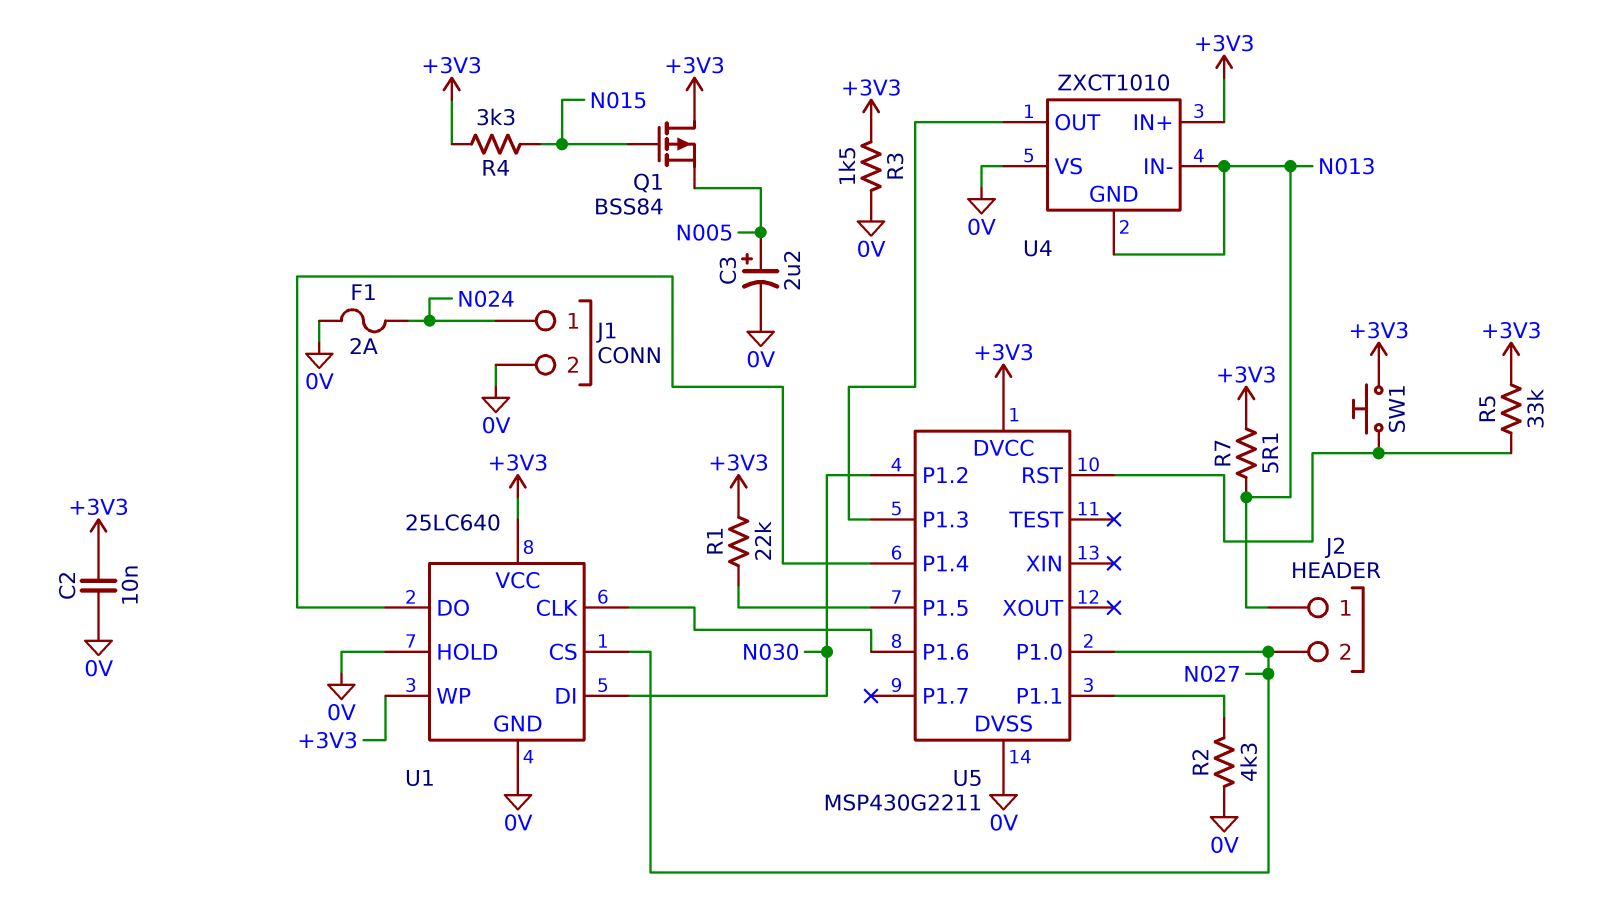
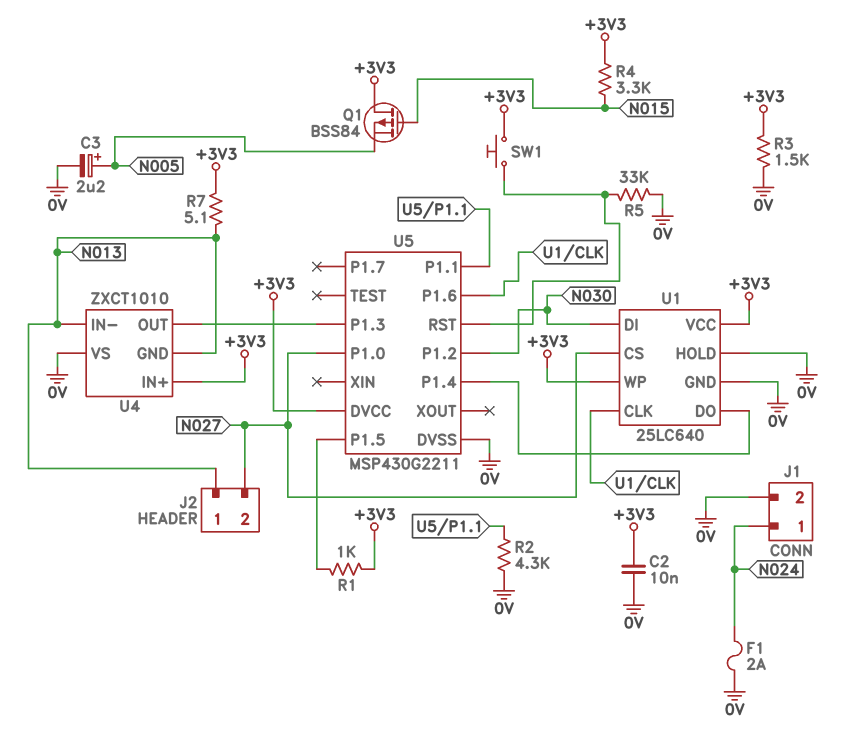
R1: 22k (+3V3, U5/P1.5) -> 1k (+3V3, U5/P1.5)
R5: 33k (+3V3, U5/RST) -> 33k (0V, U5/RST)

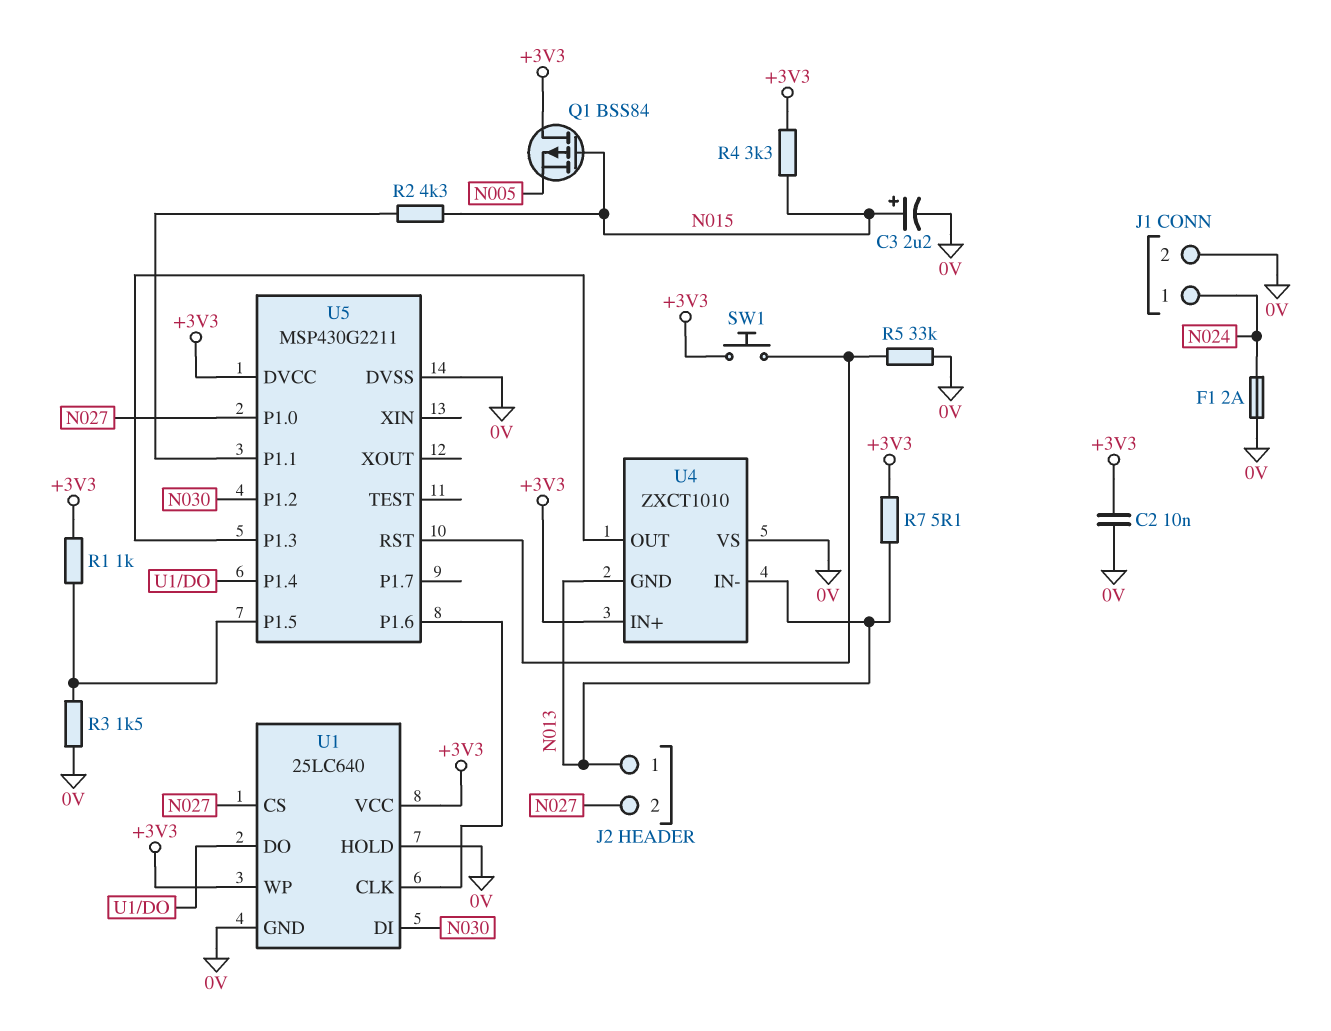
C3: 2.2uF (plus N005, minus 0V) -> 2.2uF (plus N015, minus 0V)
R2: 4.3k (0V, U5/P1.1) -> 4.3k (N015, U5/P1.1)
R3: 1.5k (+3V3, 0V) -> 1.5k (0V, U5/P1.5)

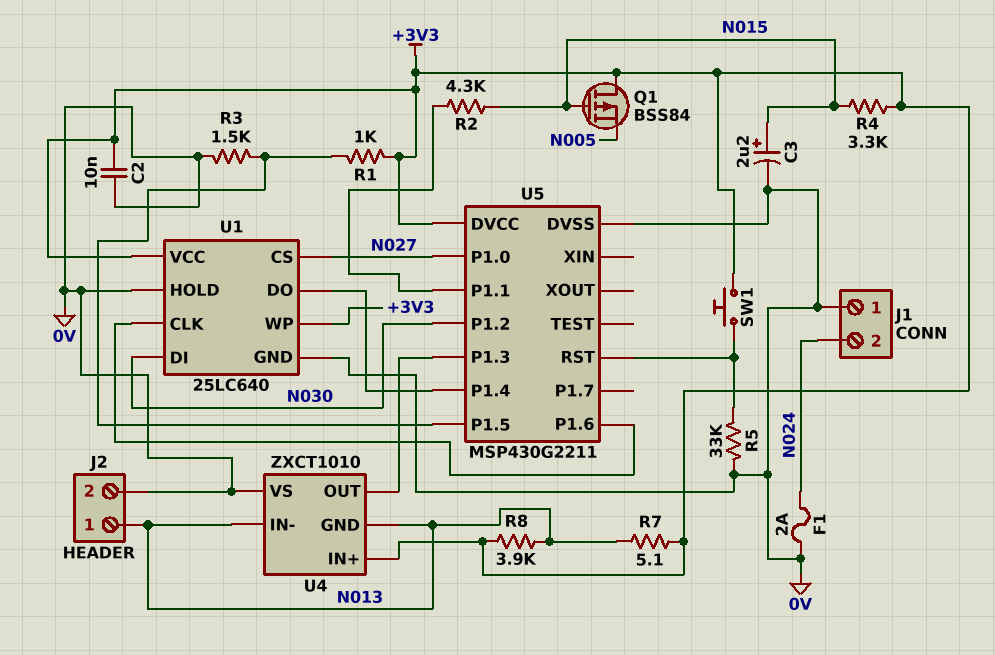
J1 pin 1: N024 -> 0V
J1 pin 2: 0V -> N024
J2 pin 2: N027 -> 0V
R8: none -> 3.9k (+3V3, N013)

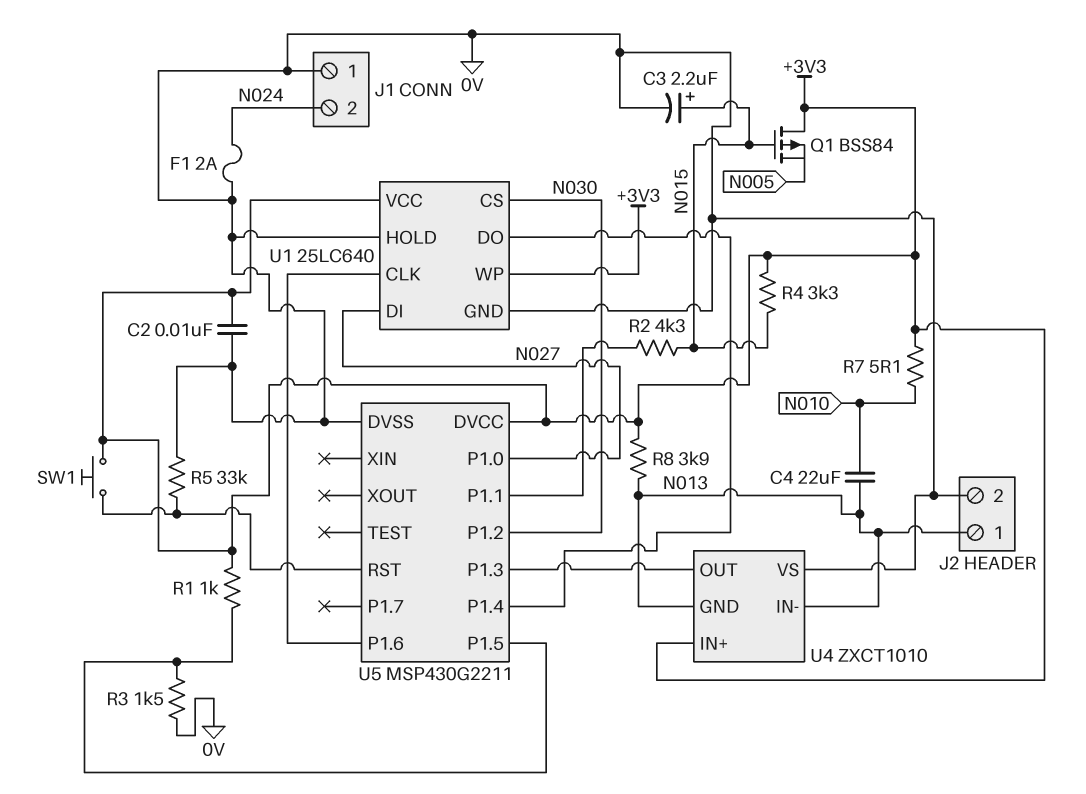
C4: none -> 22uF (N010, N013)
R7: 5.1 (+3V3, N013) -> 5.1 (+3V3, N010)
U1 pin CS: N027 -> N030
U1 pin DI: N030 -> N027

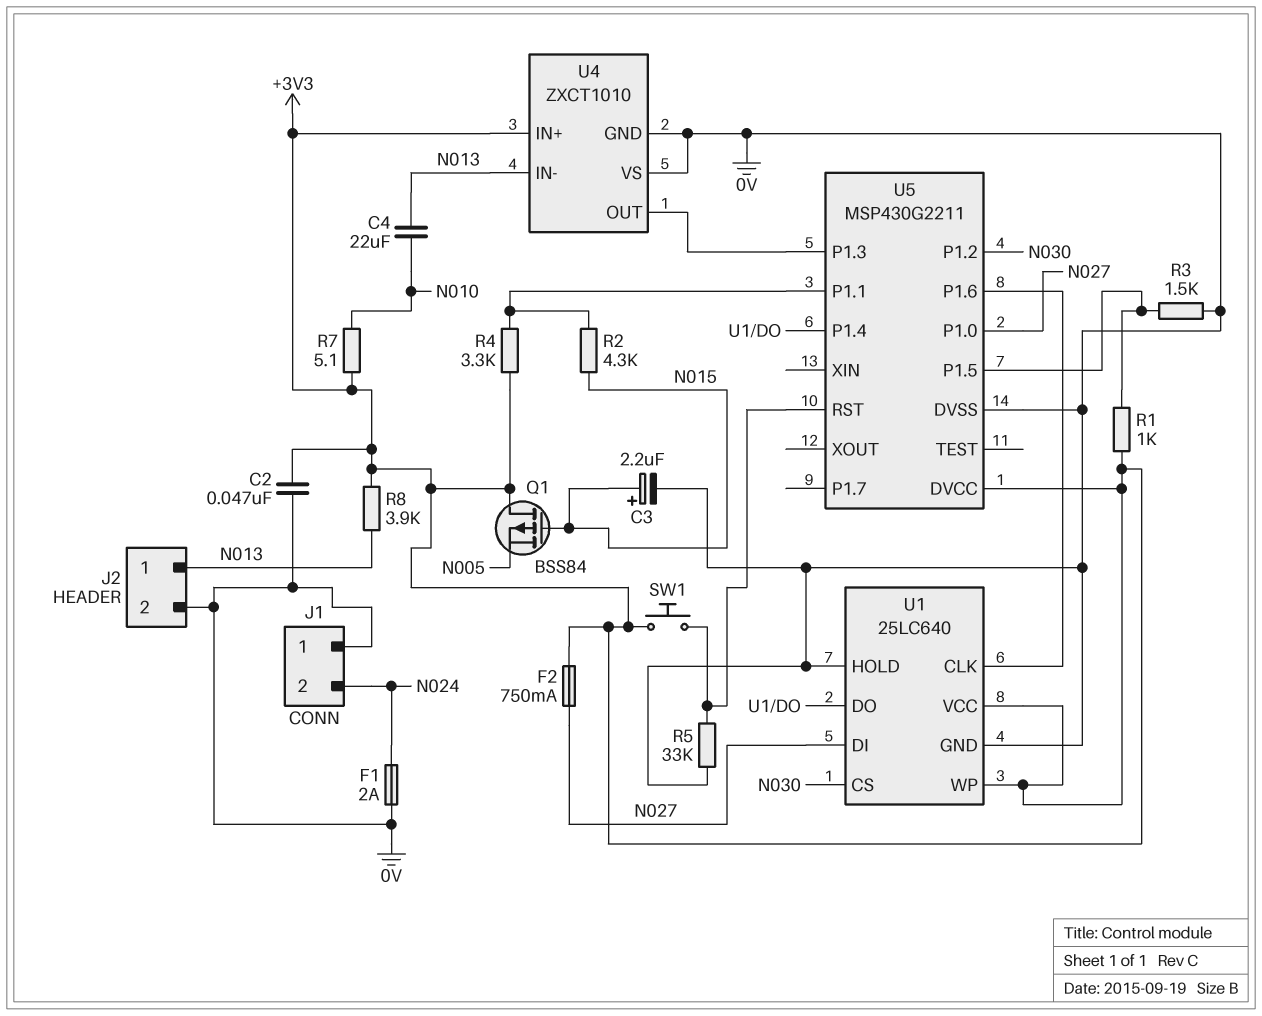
C2: 10nF (+3V3, 0V) -> 47nF (+3V3, 0V)
F2: none -> 750mA (+3V3, N027)
R4: 3.3k (+3V3, N015) -> 3.3k (+3V3, U5/P1.1)
U4 pin GND: N013 -> 0V

